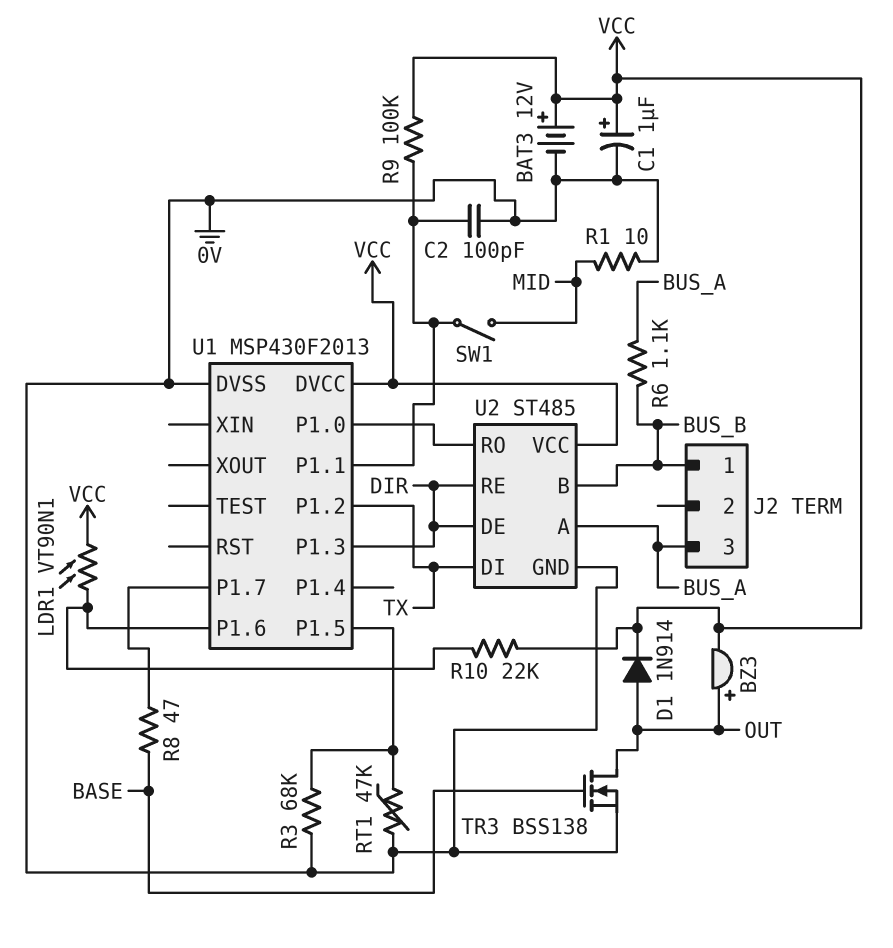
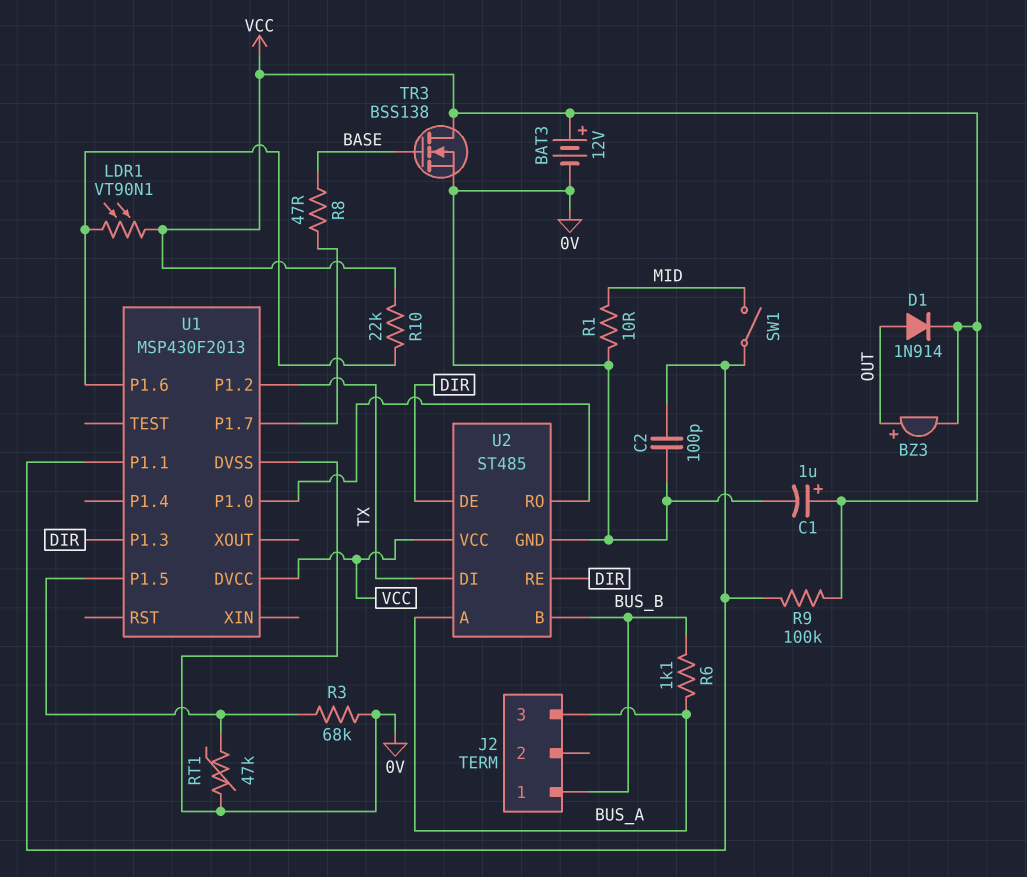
TR3: NMOS BSS138 (G BASE, D OUT, S 0V) -> NMOS BSS138 (G BASE, D VCC, S 0V)

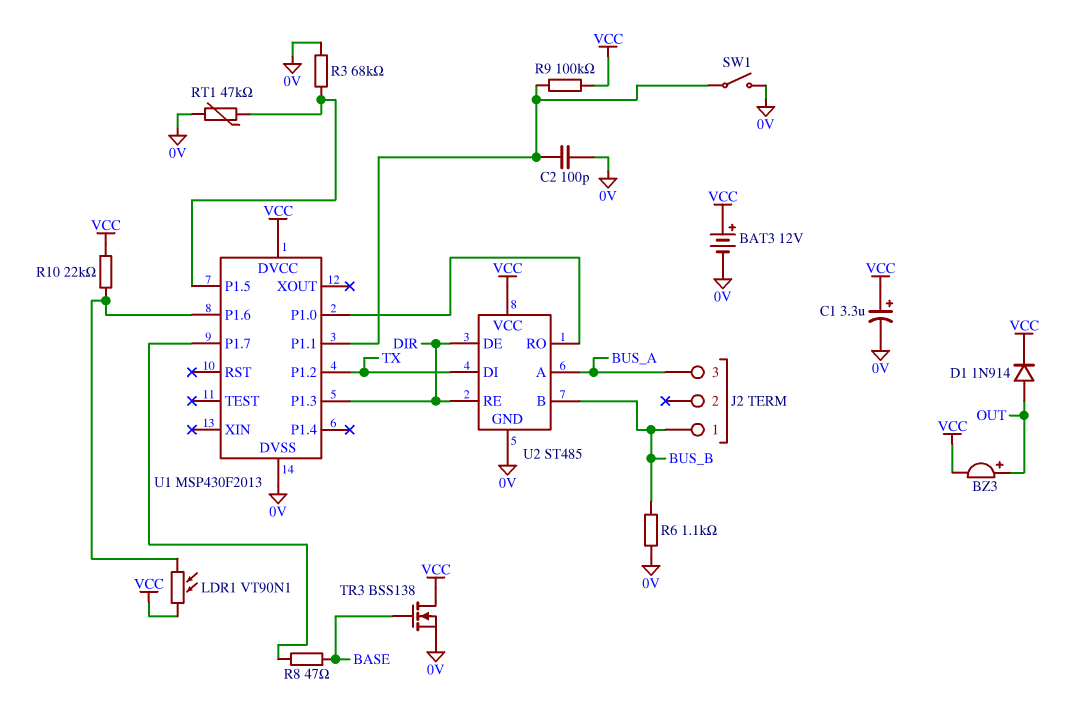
C1: 1uF (plus VCC, minus 0V) -> 3.3uF (plus VCC, minus 0V)
R1: 10 (0V, MID) -> none
R6: 1.1k (BUS_A, BUS_B) -> 1.1k (0V, BUS_B)
SW1: switch (MID, U1/P1.1) -> switch (0V, U1/P1.1)

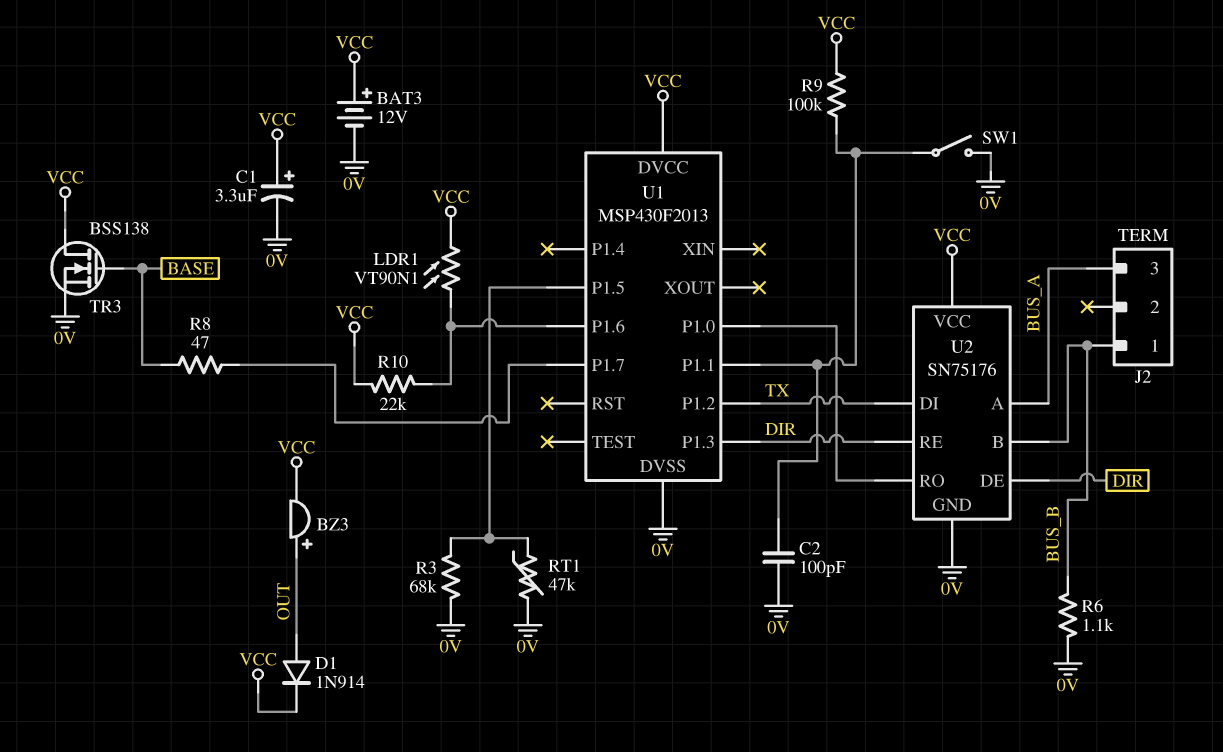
U2: ST485 -> SN75176

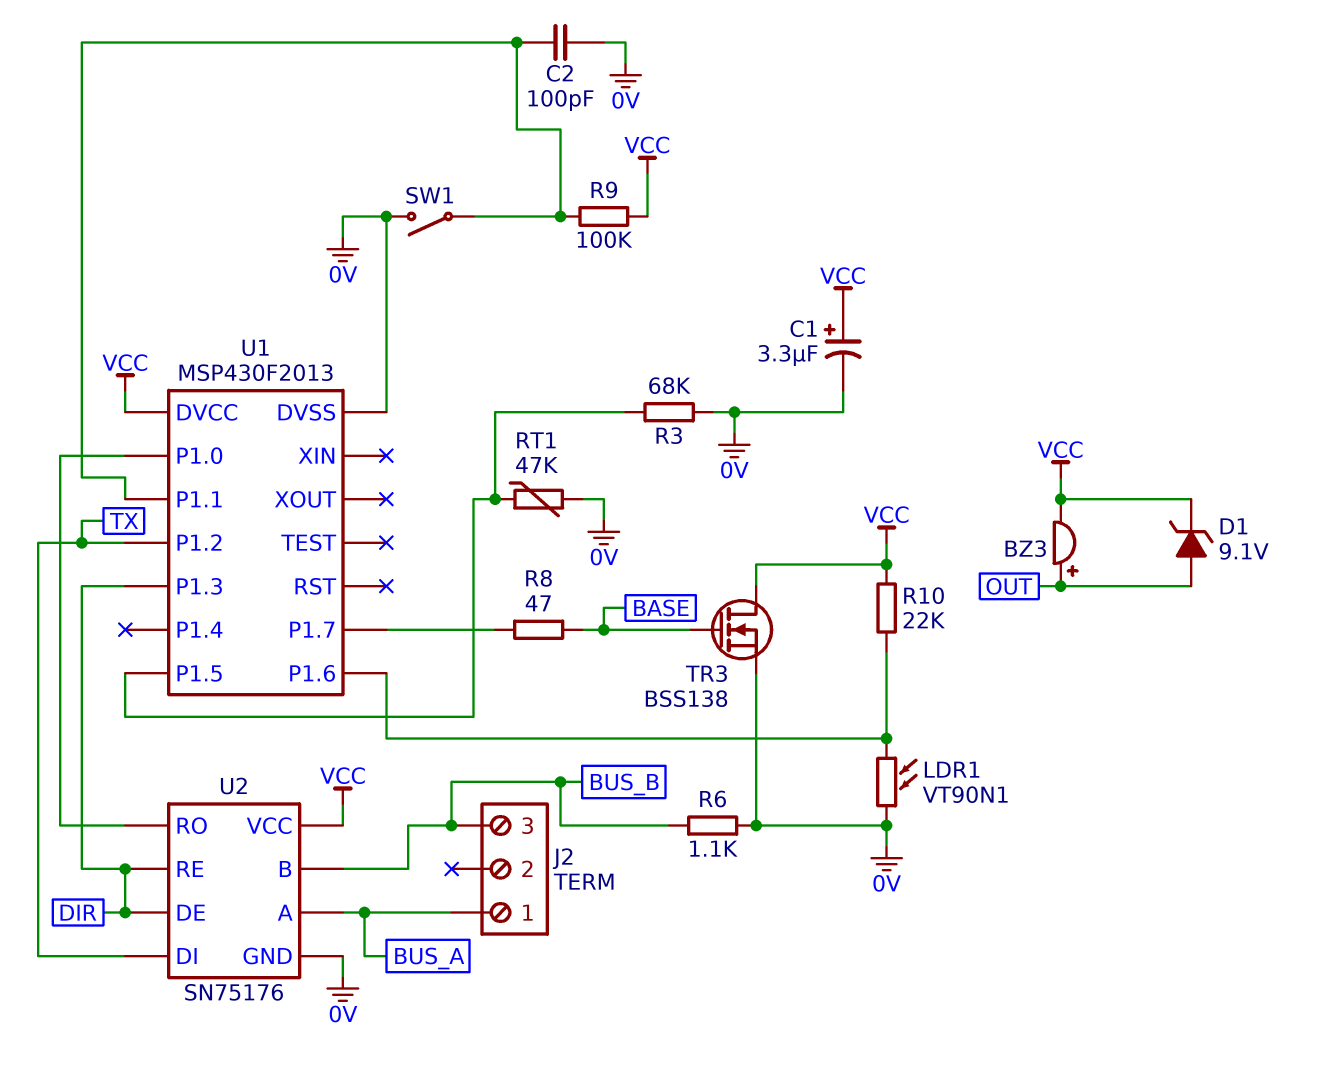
BAT3: 12V (plus VCC, minus 0V) -> none
D1: diode 1N914 (A OUT, K VCC) -> zener 9.1V (A OUT, K VCC)
J2 pin 1: BUS_B -> BUS_A
J2 pin 3: BUS_A -> BUS_B
LDR1: VT90N1 (U1/P1.6, VCC) -> VT90N1 (0V, U1/P1.6)

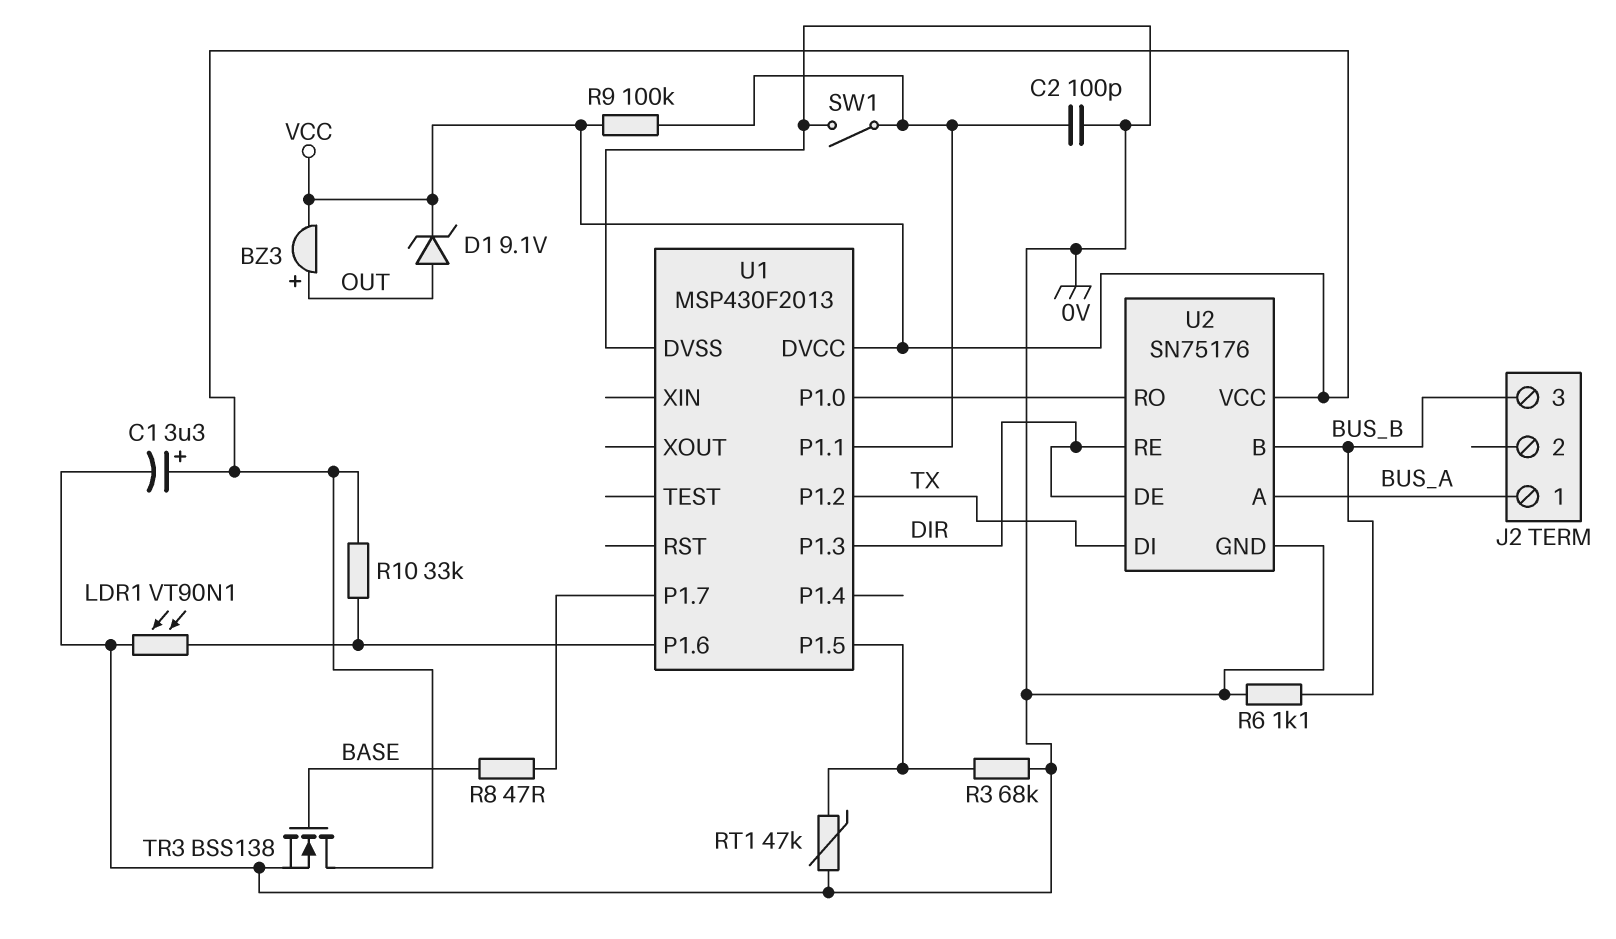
R10: 22k (U1/P1.6, VCC) -> 33k (U1/P1.6, VCC)

